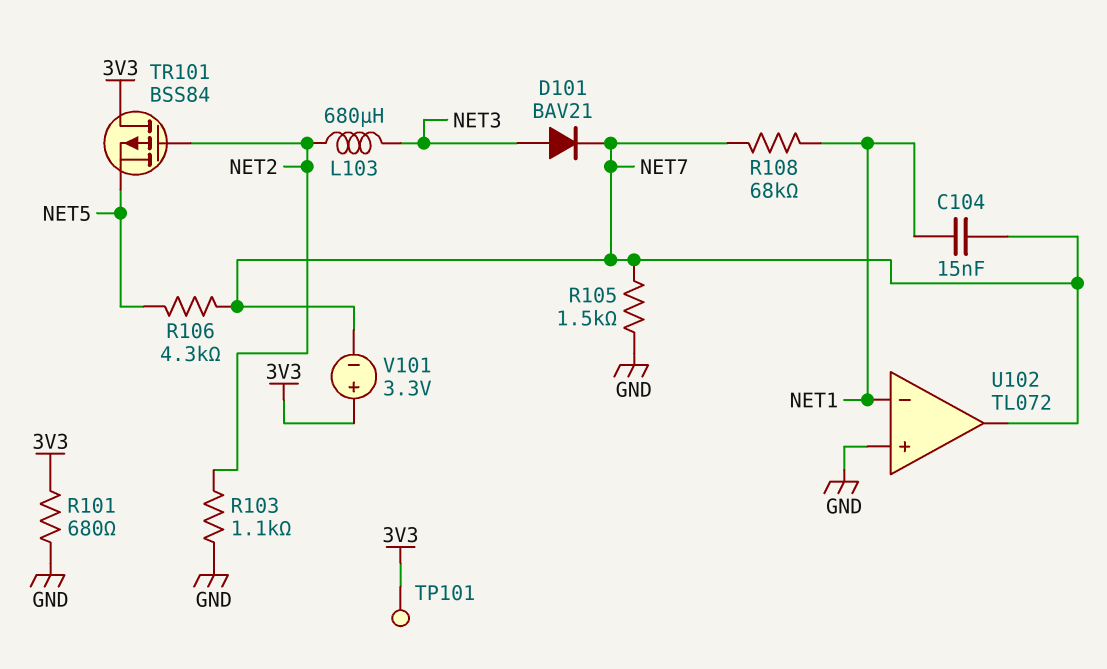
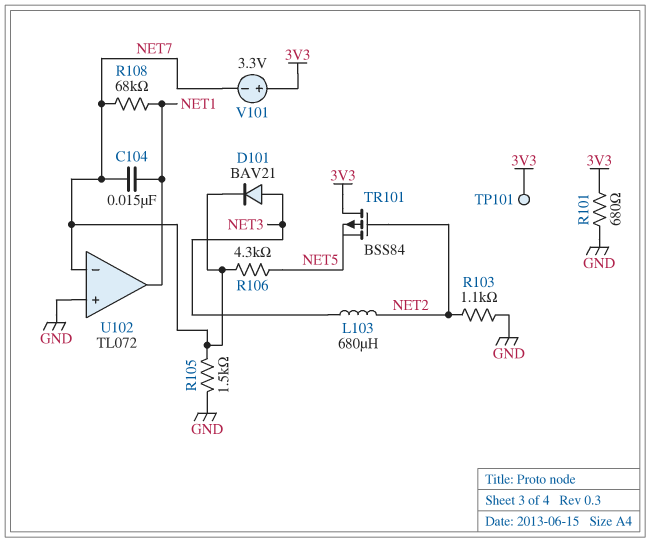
U102 pin in-: NET1 -> NET7
U102 pin out: NET7 -> NET1

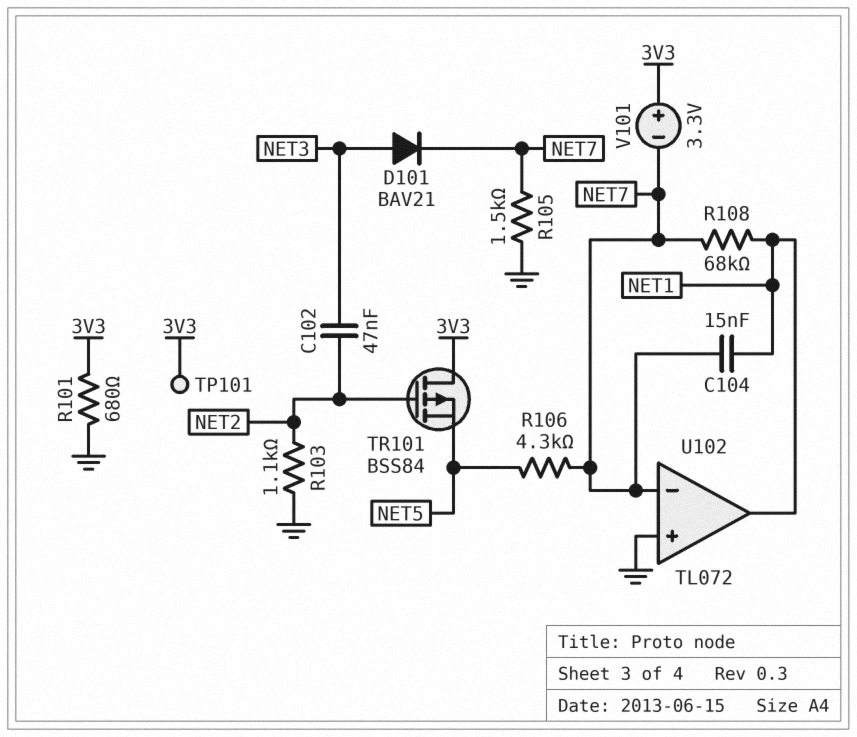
C102: none -> 47nF (NET2, NET3)
L103: 680uH (NET2, NET3) -> none

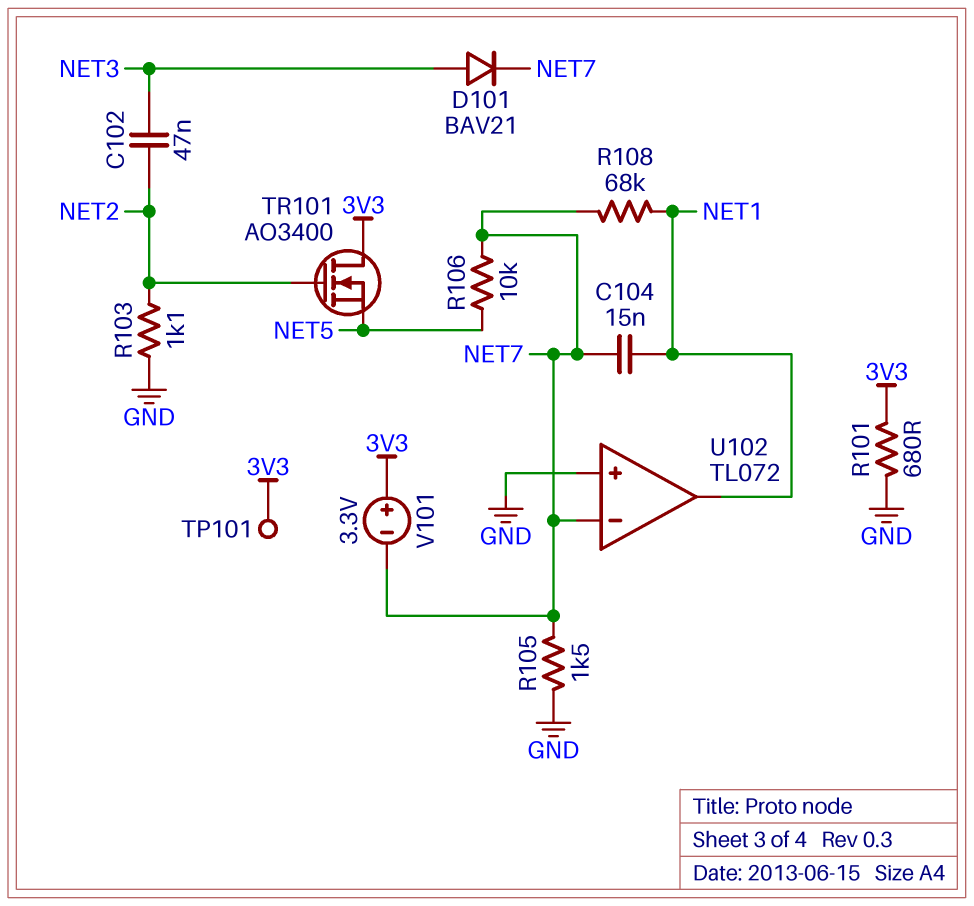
R106: 4.3k (NET5, NET7) -> 10k (NET5, NET7)
TR101: PMOS BSS84 (G NET2, D 3V3, S NET5) -> NMOS AO3400 (G NET2, D 3V3, S NET5)

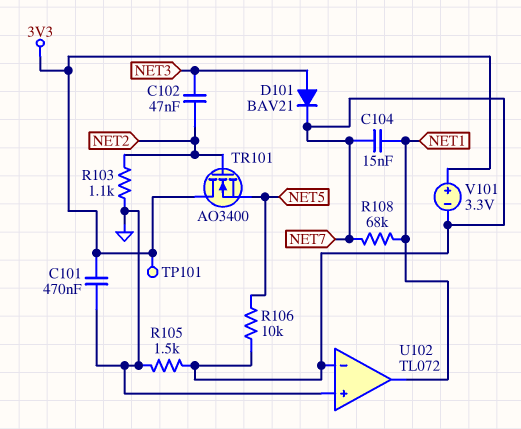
C101: none -> 470nF (3V3, GND)
R101: 680 (3V3, GND) -> none

